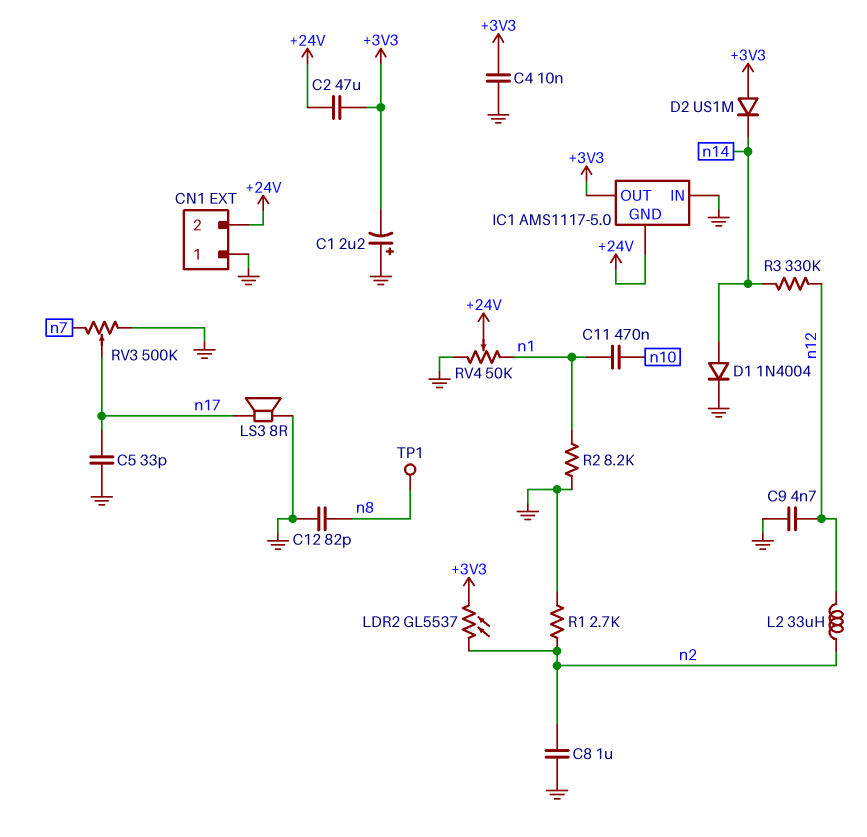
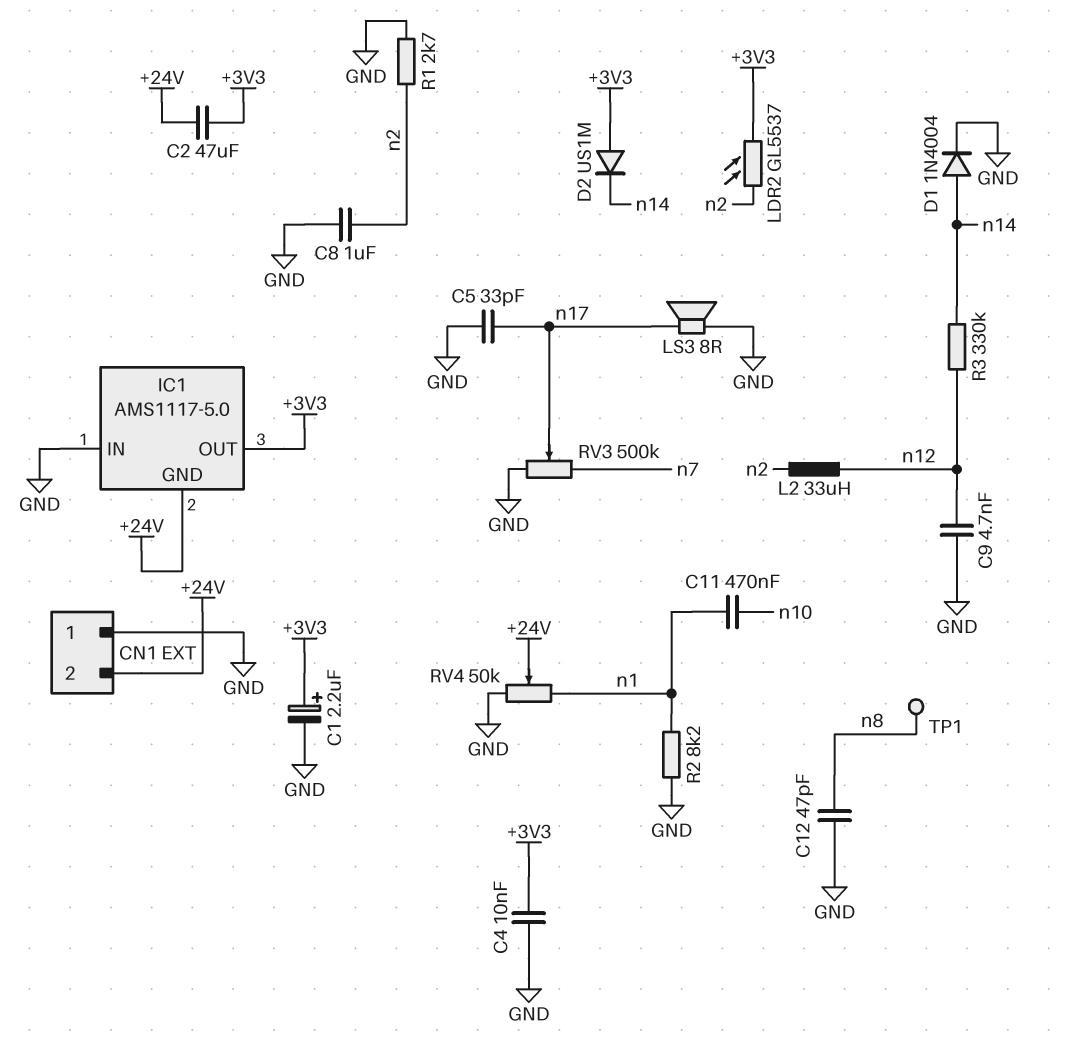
C1: 2.2uF (plus GND, minus +3V3) -> 2.2uF (plus +3V3, minus GND)
C12: 82pF (GND, n8) -> 47pF (GND, n8)

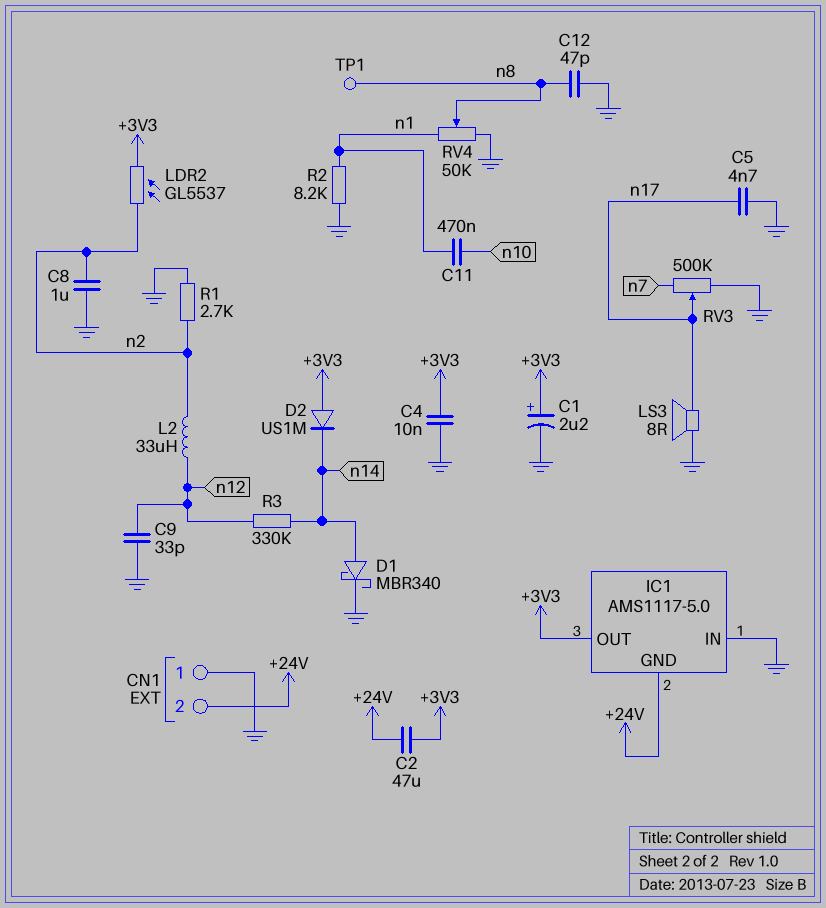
C5: 33pF (GND, n17) -> 4.7nF (GND, n17)
C9: 4.7nF (GND, n12) -> 33pF (GND, n12)
D1: diode 1N4004 (A n14, K GND) -> schottky MBR340 (A n14, K GND)
RV4: 50k (GND, n1, wiper +24V) -> 50k (GND, n1, wiper n8)

